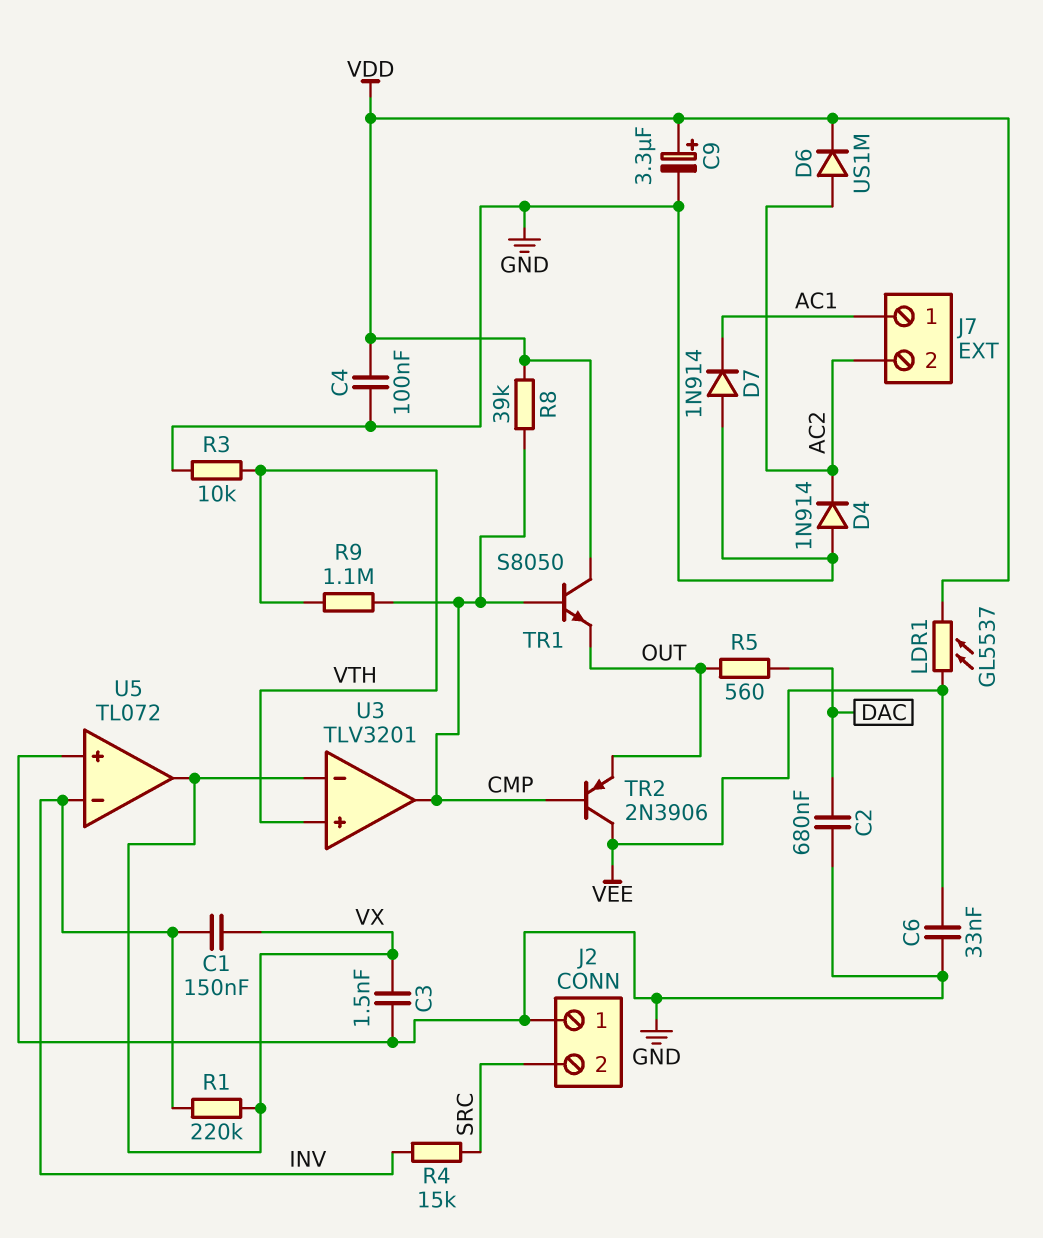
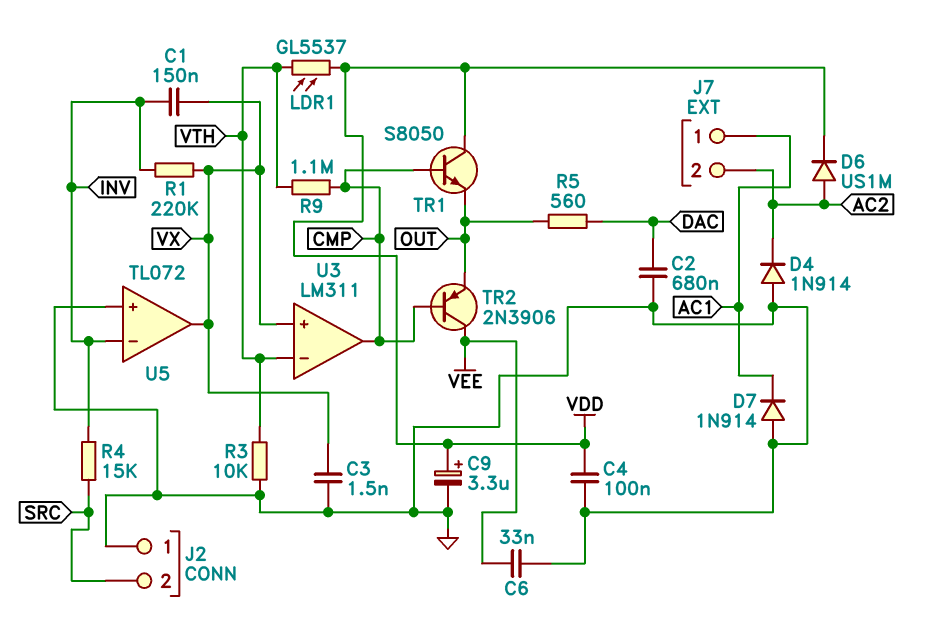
LDR1: GL5537 (VDD, VEE) -> GL5537 (VDD, VTH)
R8: 39k (CMP, VDD) -> none
U3: TLV3201 -> LM311
U3 pin in+: VTH -> VX
U3 pin in-: VX -> VTH

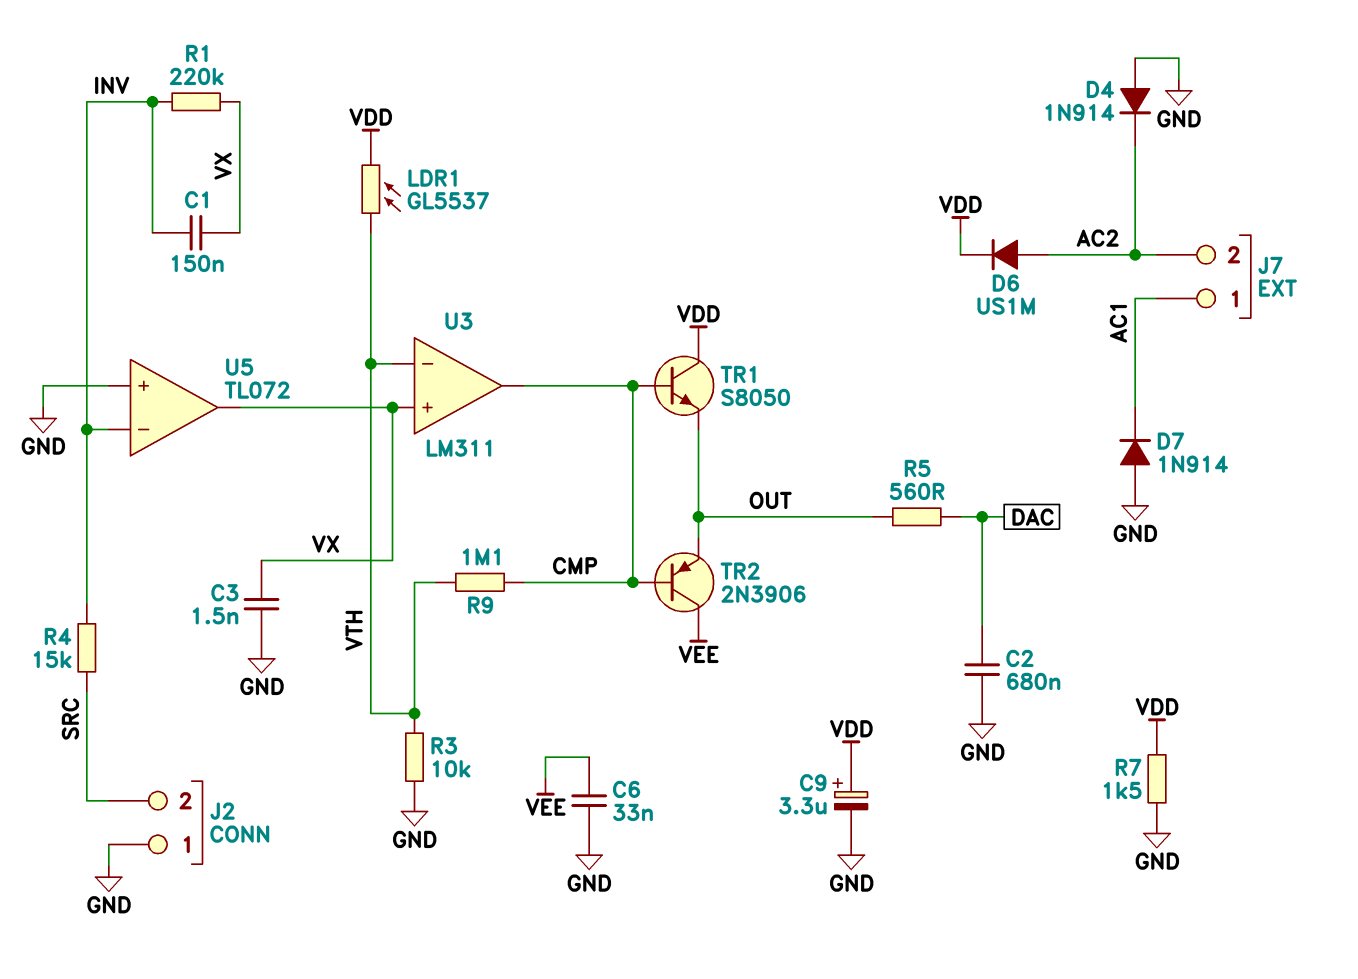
C4: 100nF (GND, VDD) -> none
R7: none -> 1.5k (GND, VDD)

